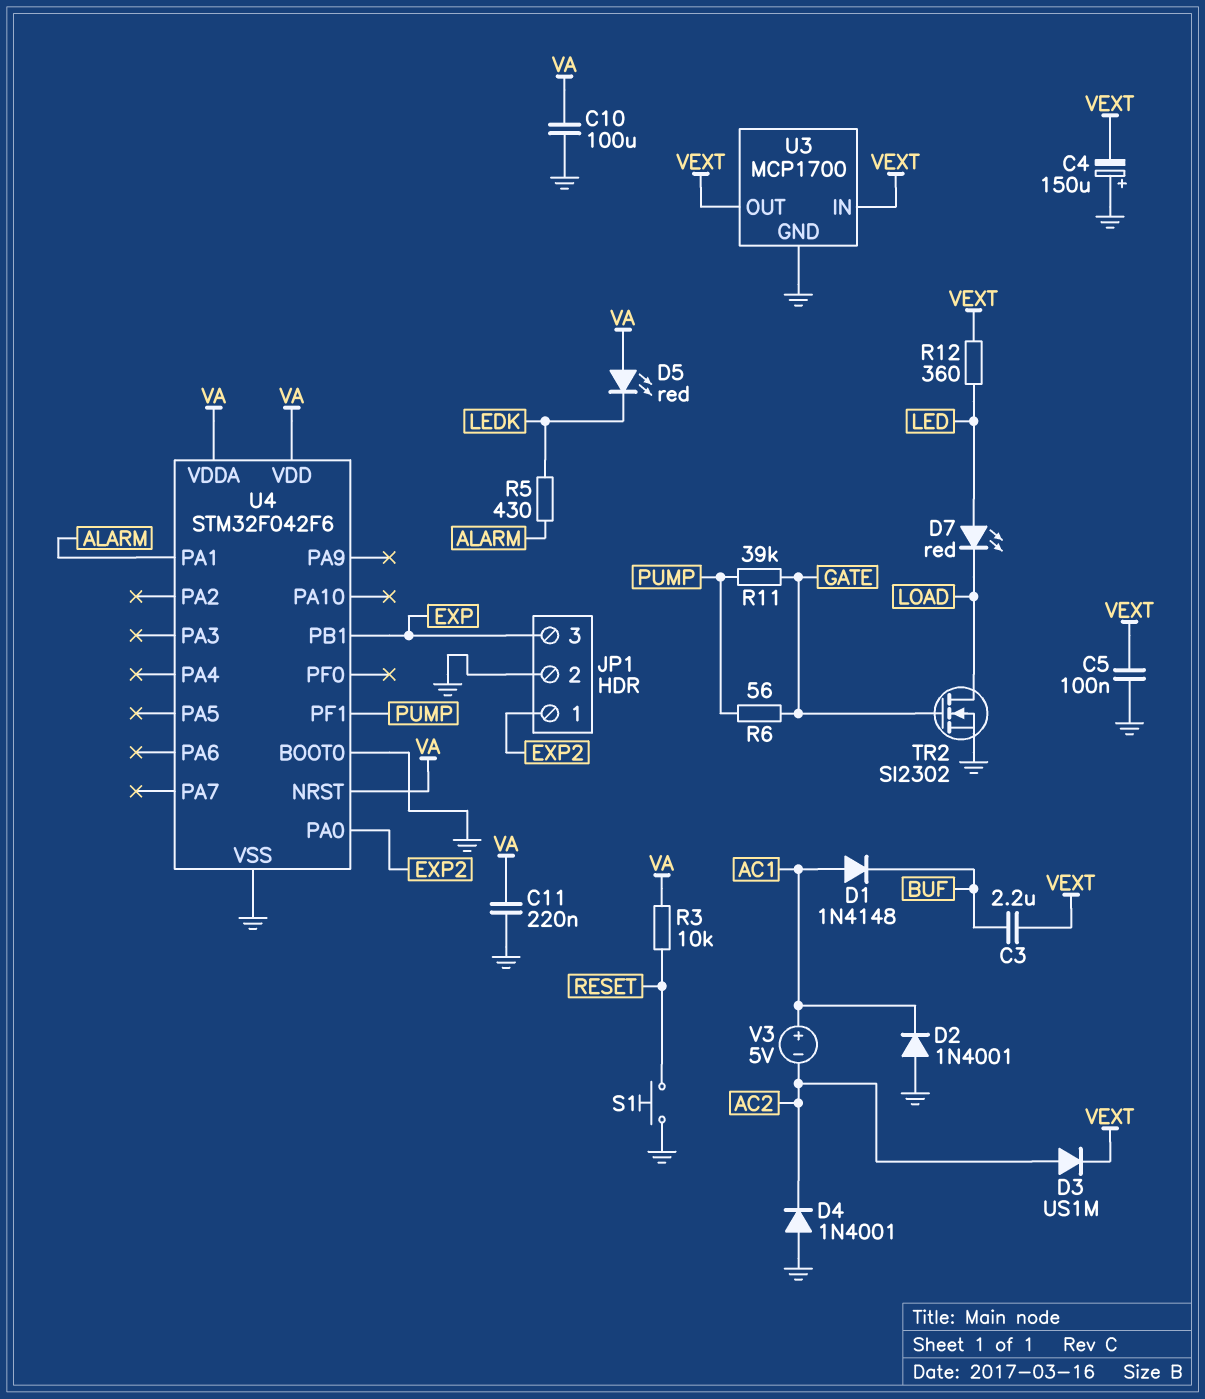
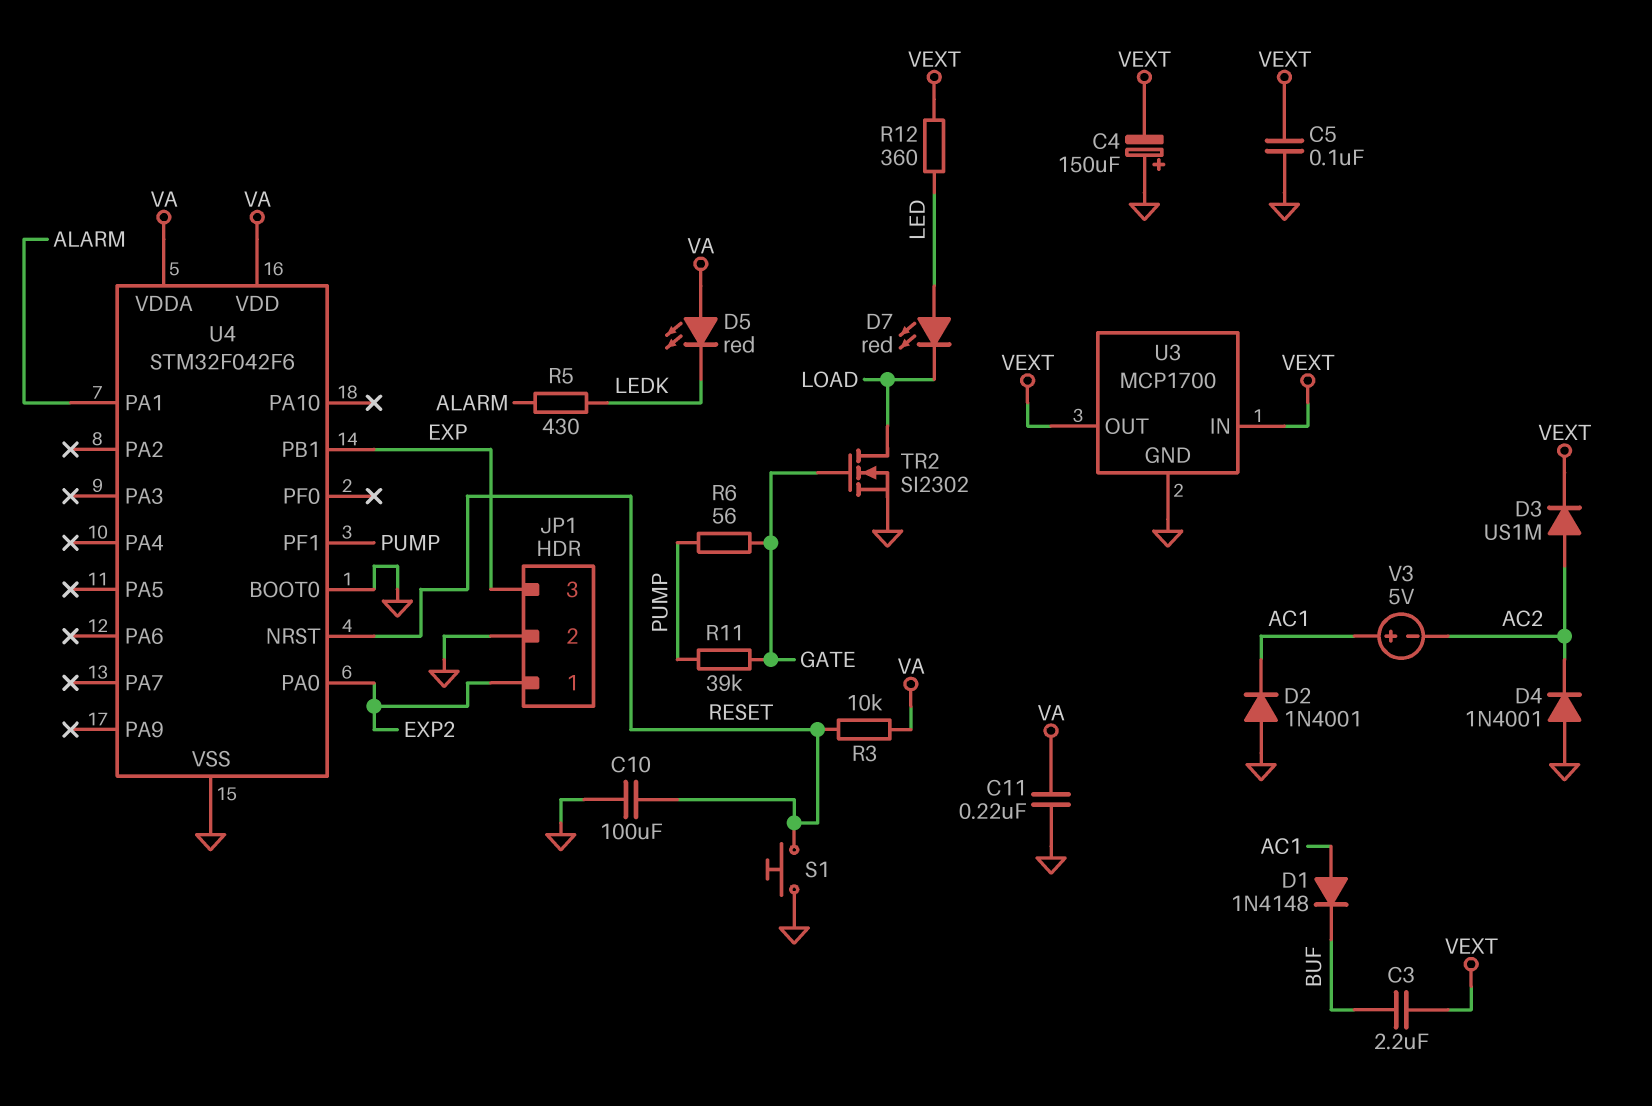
C10: 100uF (GND, VA) -> 100uF (GND, RESET)
U4 pin NRST: VA -> RESET

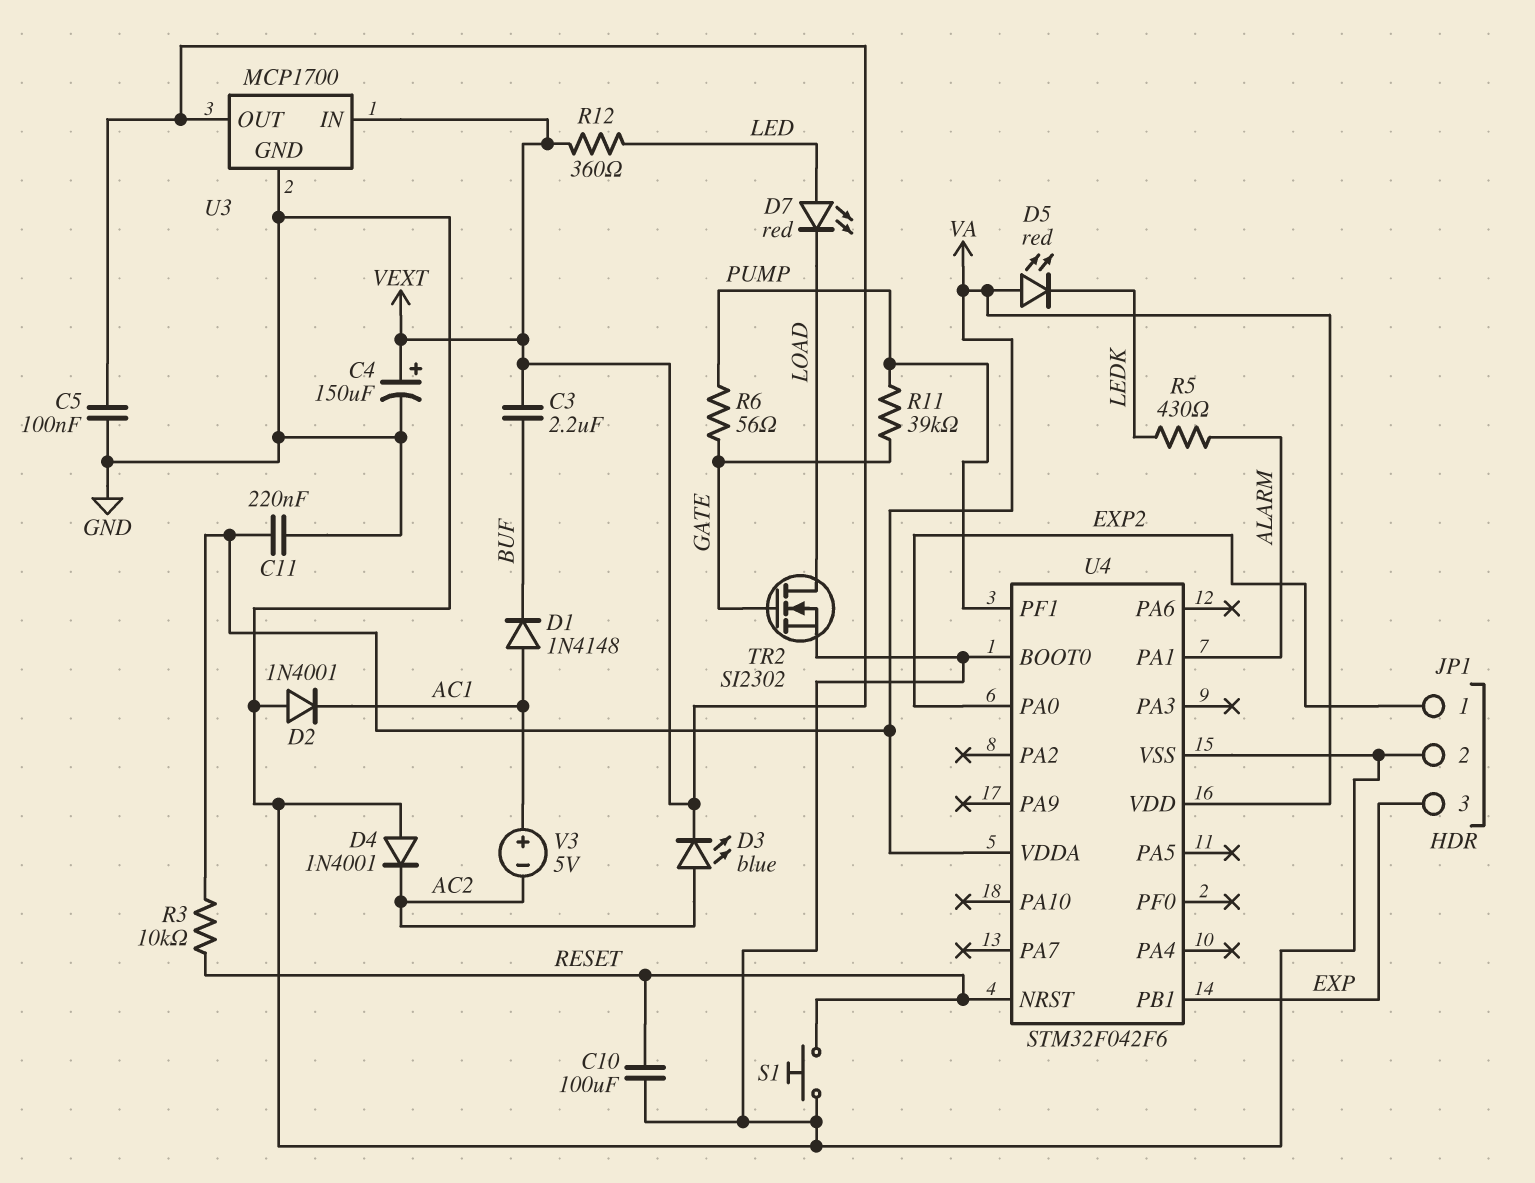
C4: 150uF (plus GND, minus VEXT) -> 150uF (plus VEXT, minus GND)
D3: diode US1M (A AC2, K VEXT) -> LED blue (A AC2, K VEXT)

